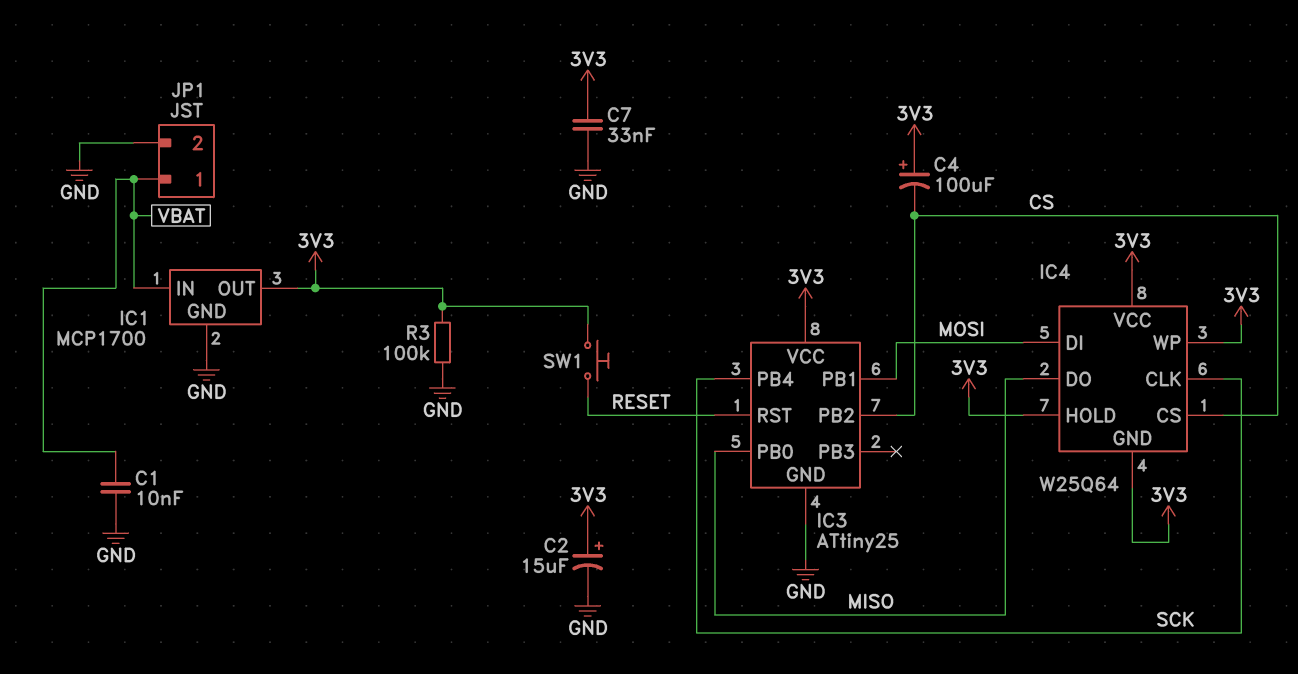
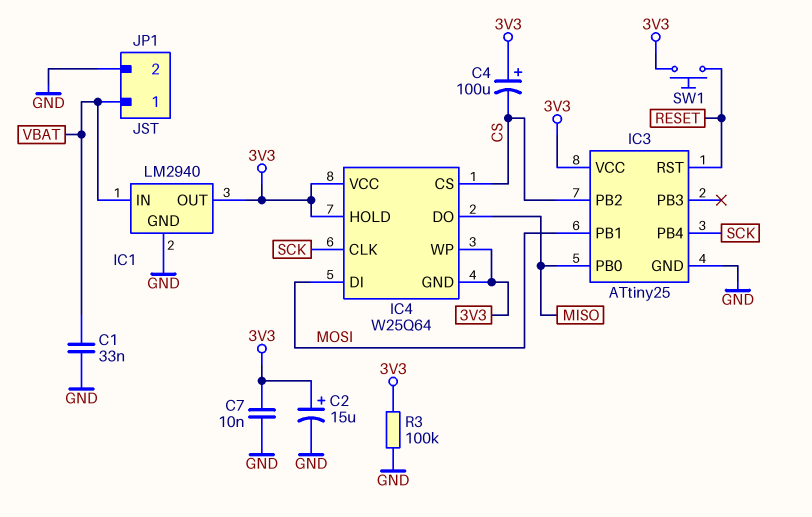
C1: 10nF (GND, VBAT) -> 33nF (GND, VBAT)
C7: 33nF (3V3, GND) -> 10nF (3V3, GND)
IC1: MCP1700 -> LM2940

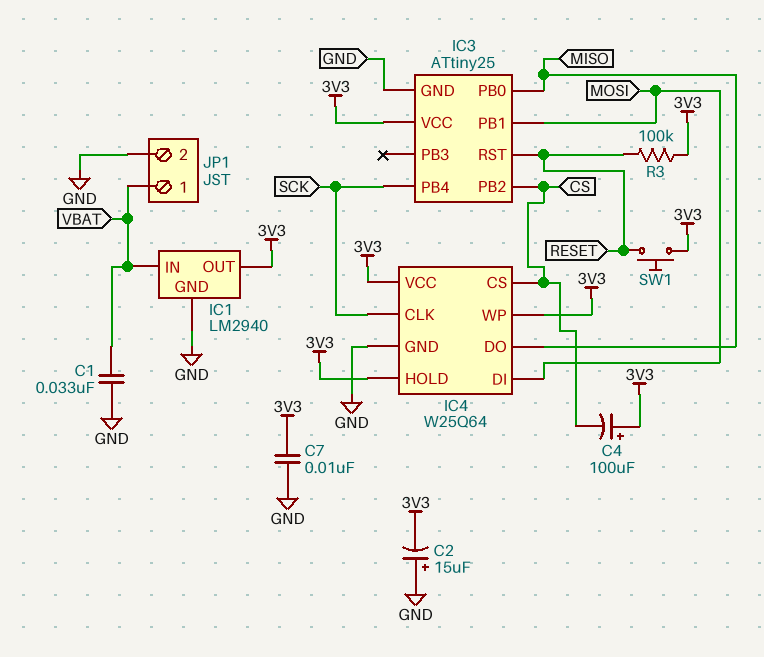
C2: 15uF (plus 3V3, minus GND) -> 15uF (plus GND, minus 3V3)
IC4 pin GND: 3V3 -> GND
R3: 100k (3V3, GND) -> 100k (3V3, RESET)

